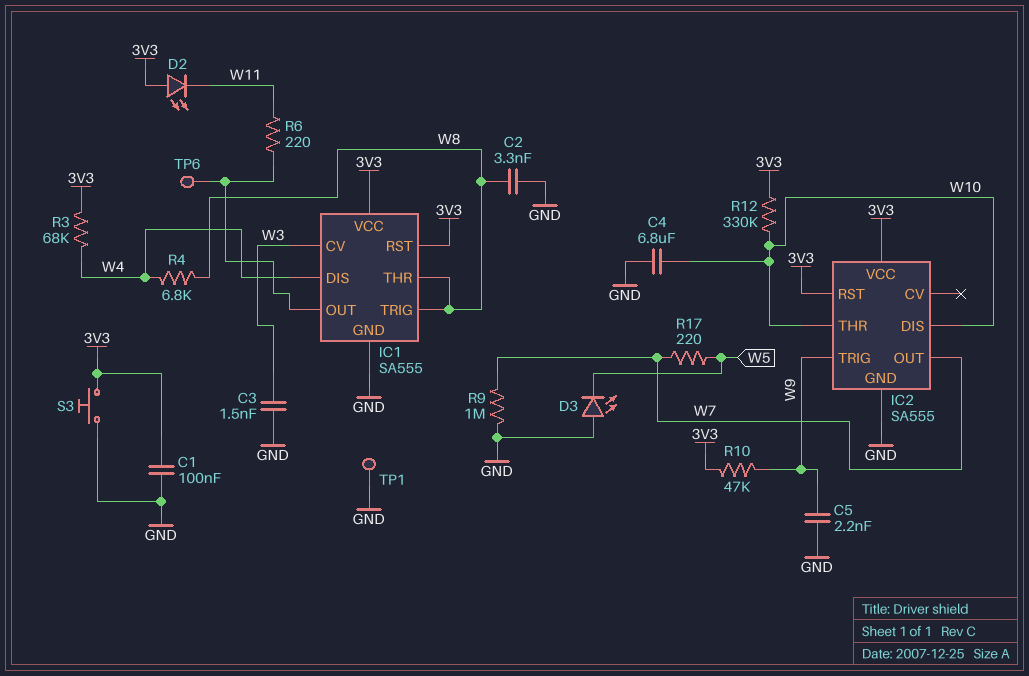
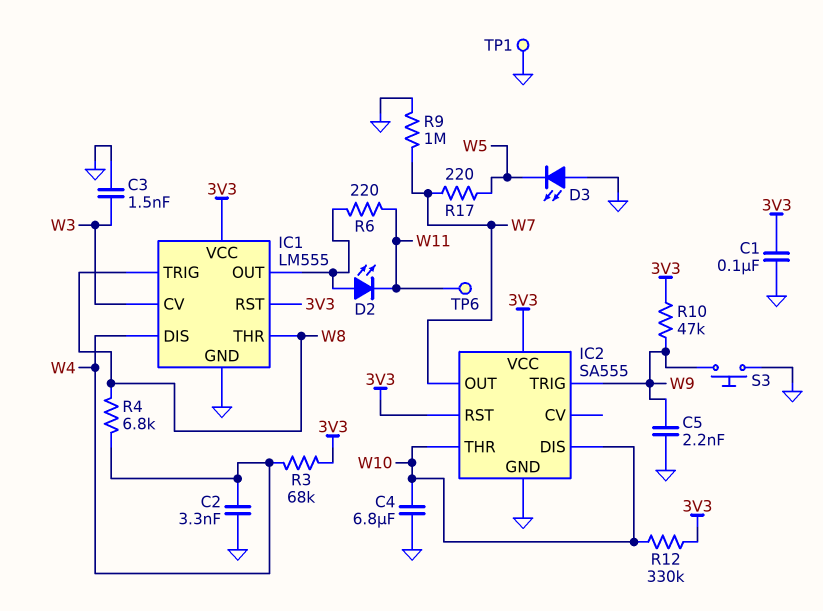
C2: 3.3nF (GND, W8) -> 3.3nF (GND, W4)
D2: LED (A 3V3, K W11) -> LED (A IC1/OUT, K W11)
IC1: SA555 -> LM555
S3: button (3V3, GND) -> button (GND, W9)
TP6: test point (IC1/OUT) -> test point (W11)

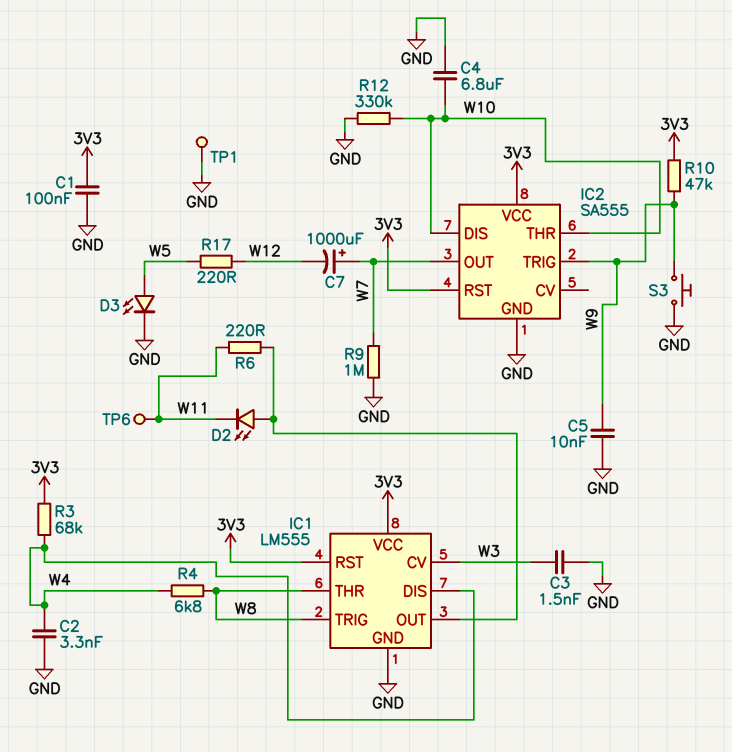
C5: 2.2nF (GND, W9) -> 10nF (GND, W9)
C7: none -> 1000uF (plus W7, minus W12)
D3: LED (A GND, K W5) -> LED (A W5, K GND)
R12: 330k (3V3, W10) -> 330k (GND, W10)
R17: 220 (W5, W7) -> 220 (W5, W12)

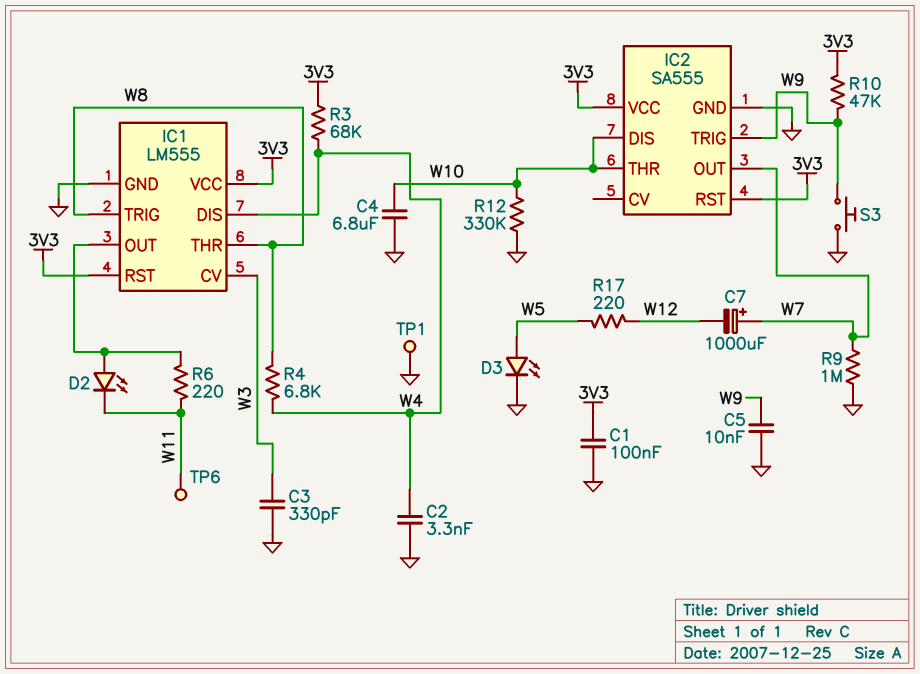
C3: 1.5nF (GND, W3) -> 330pF (GND, W3)

